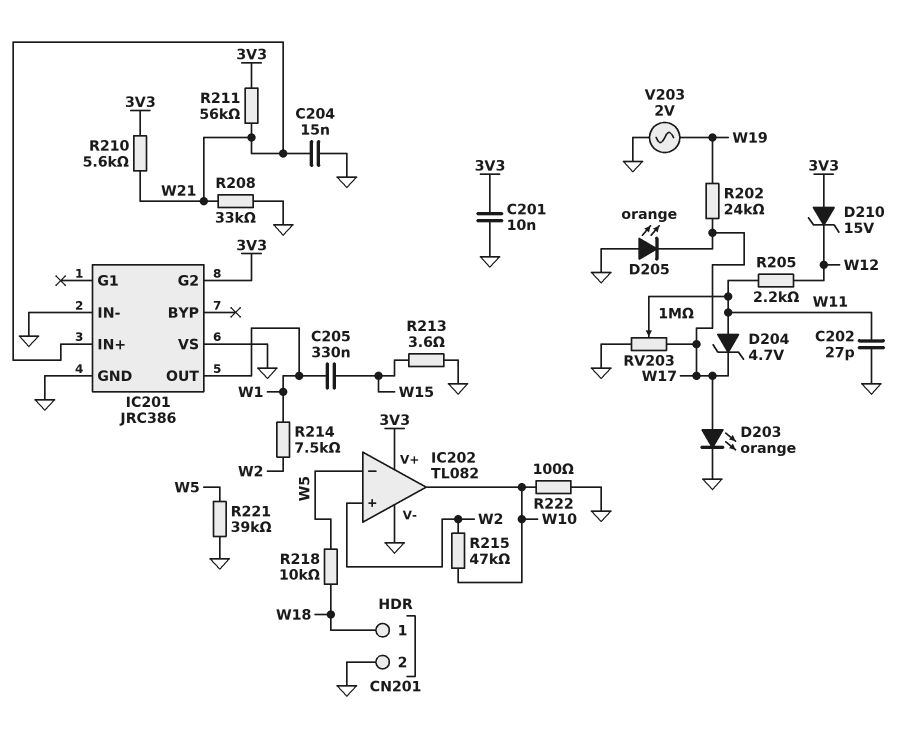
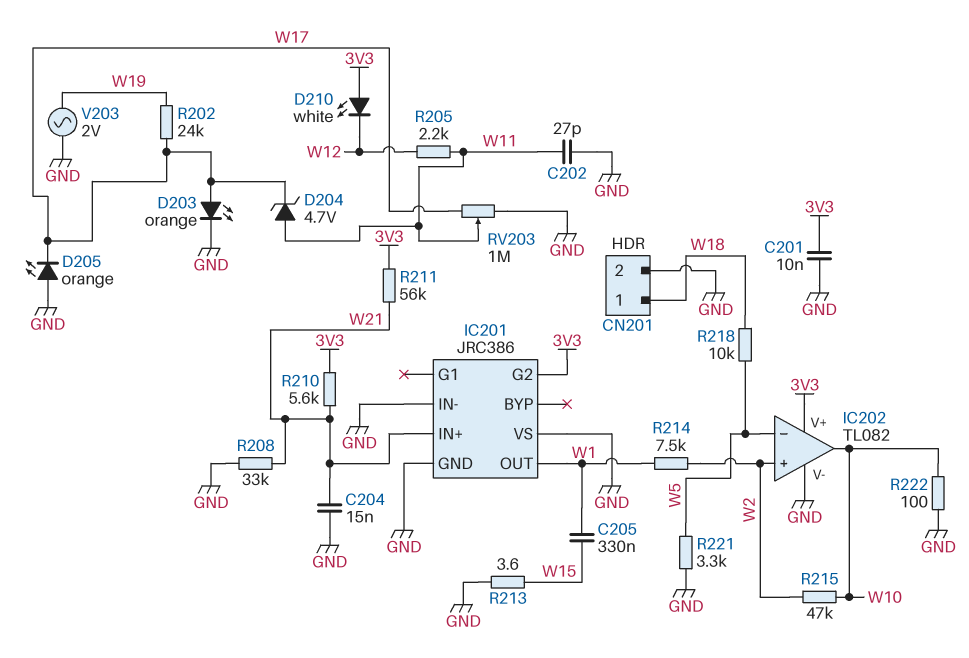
D210: zener 15V (A 3V3, K W12) -> LED white (A 3V3, K W12)
R221: 39k (GND, W5) -> 3.3k (GND, W5)

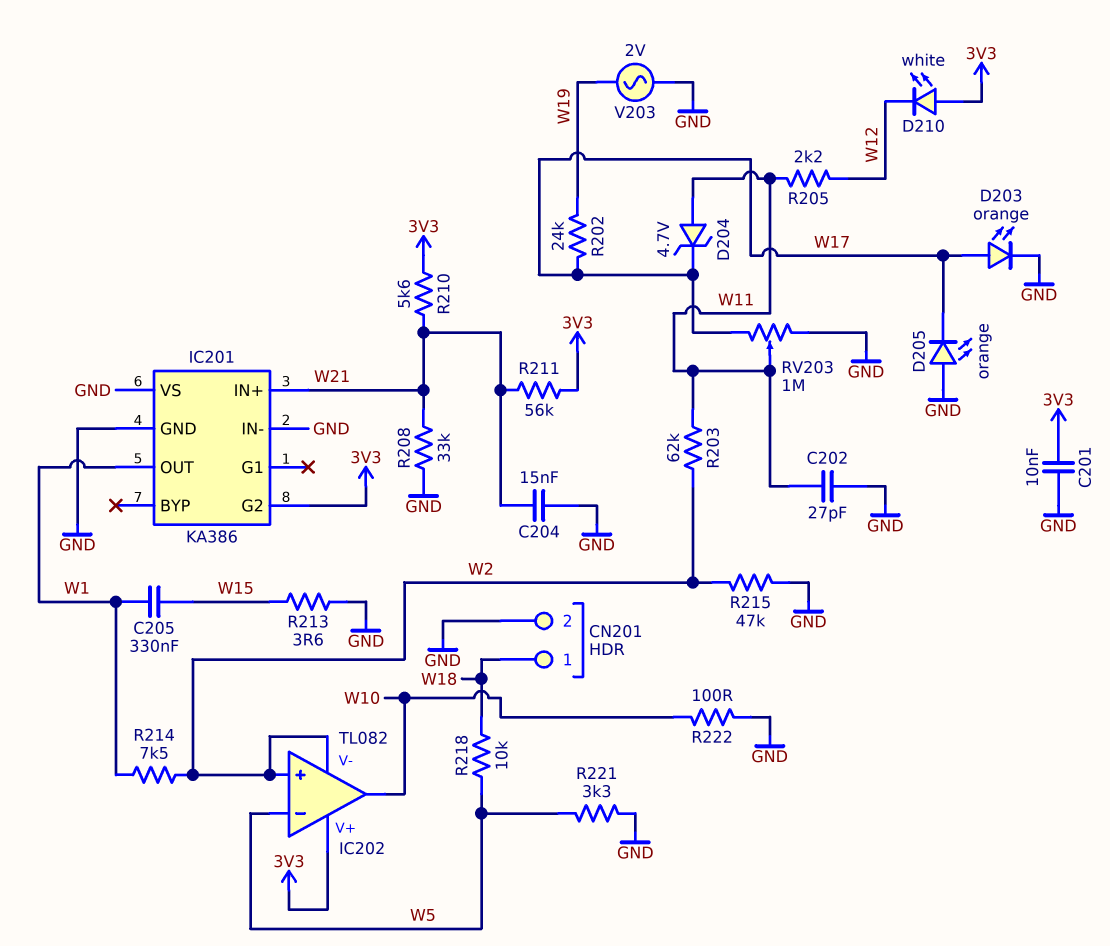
IC201: JRC386 -> KA386
IC202 pin V-: GND -> W2
R203: none -> 62k (W2, W11)
R215: 47k (W2, W10) -> 47k (GND, W2)

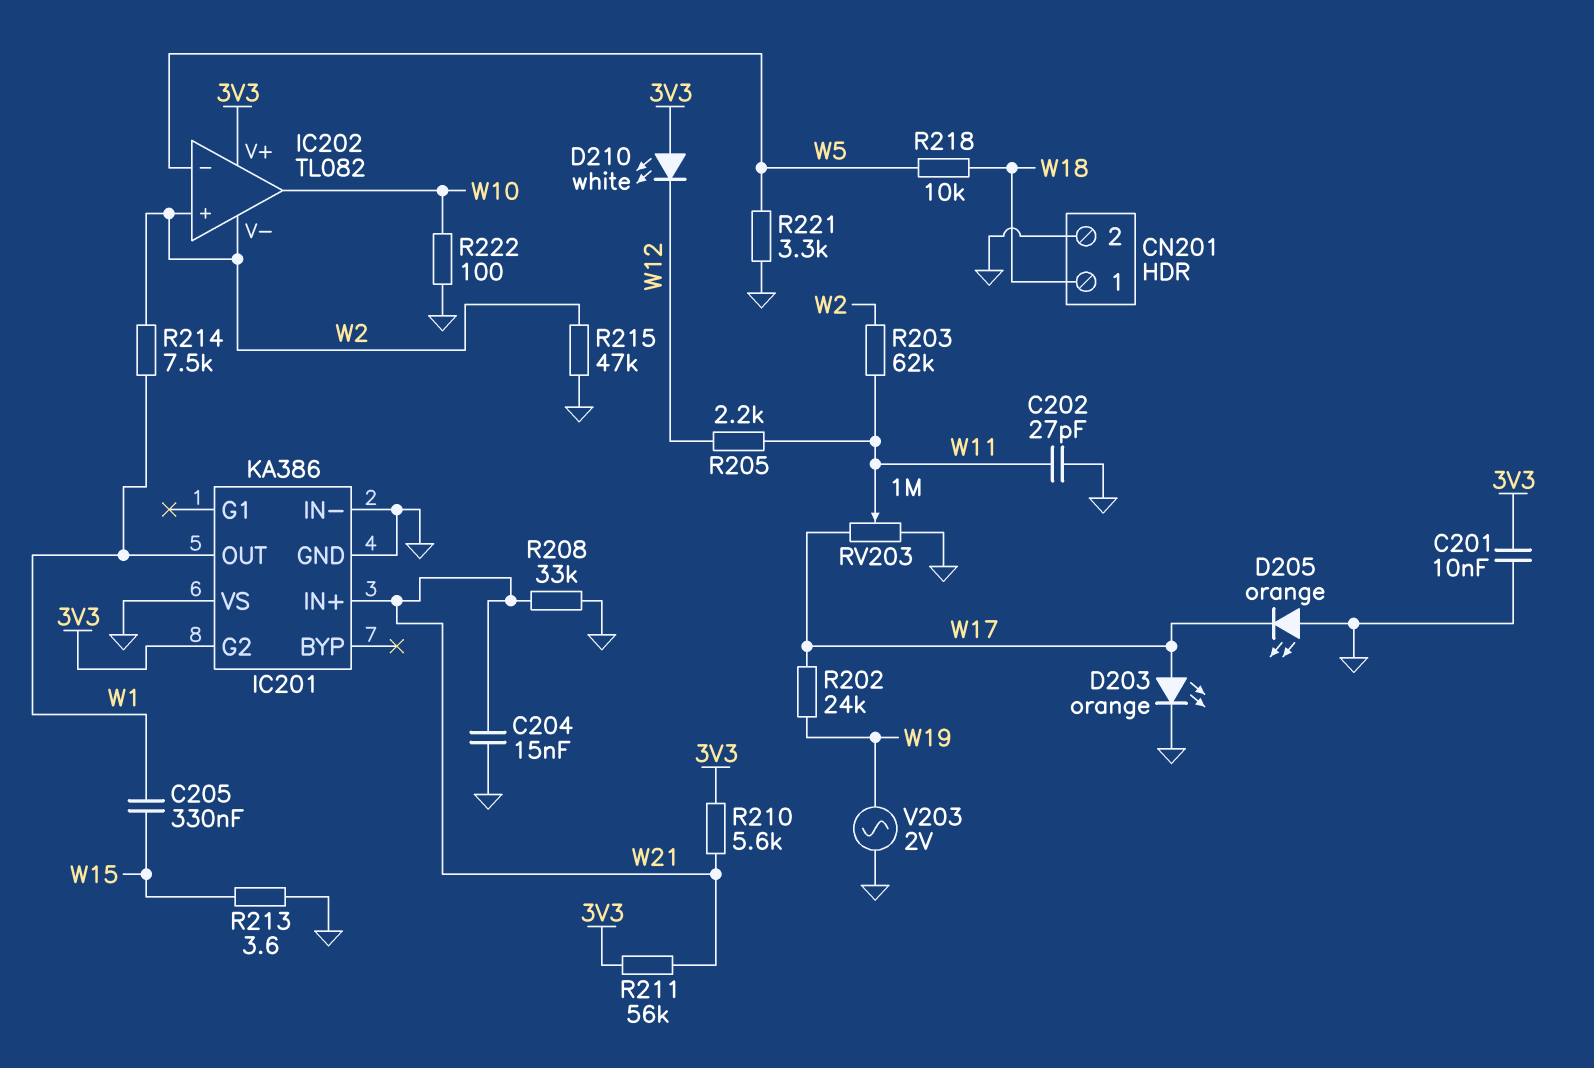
D204: zener 4.7V (A W11, K W17) -> none

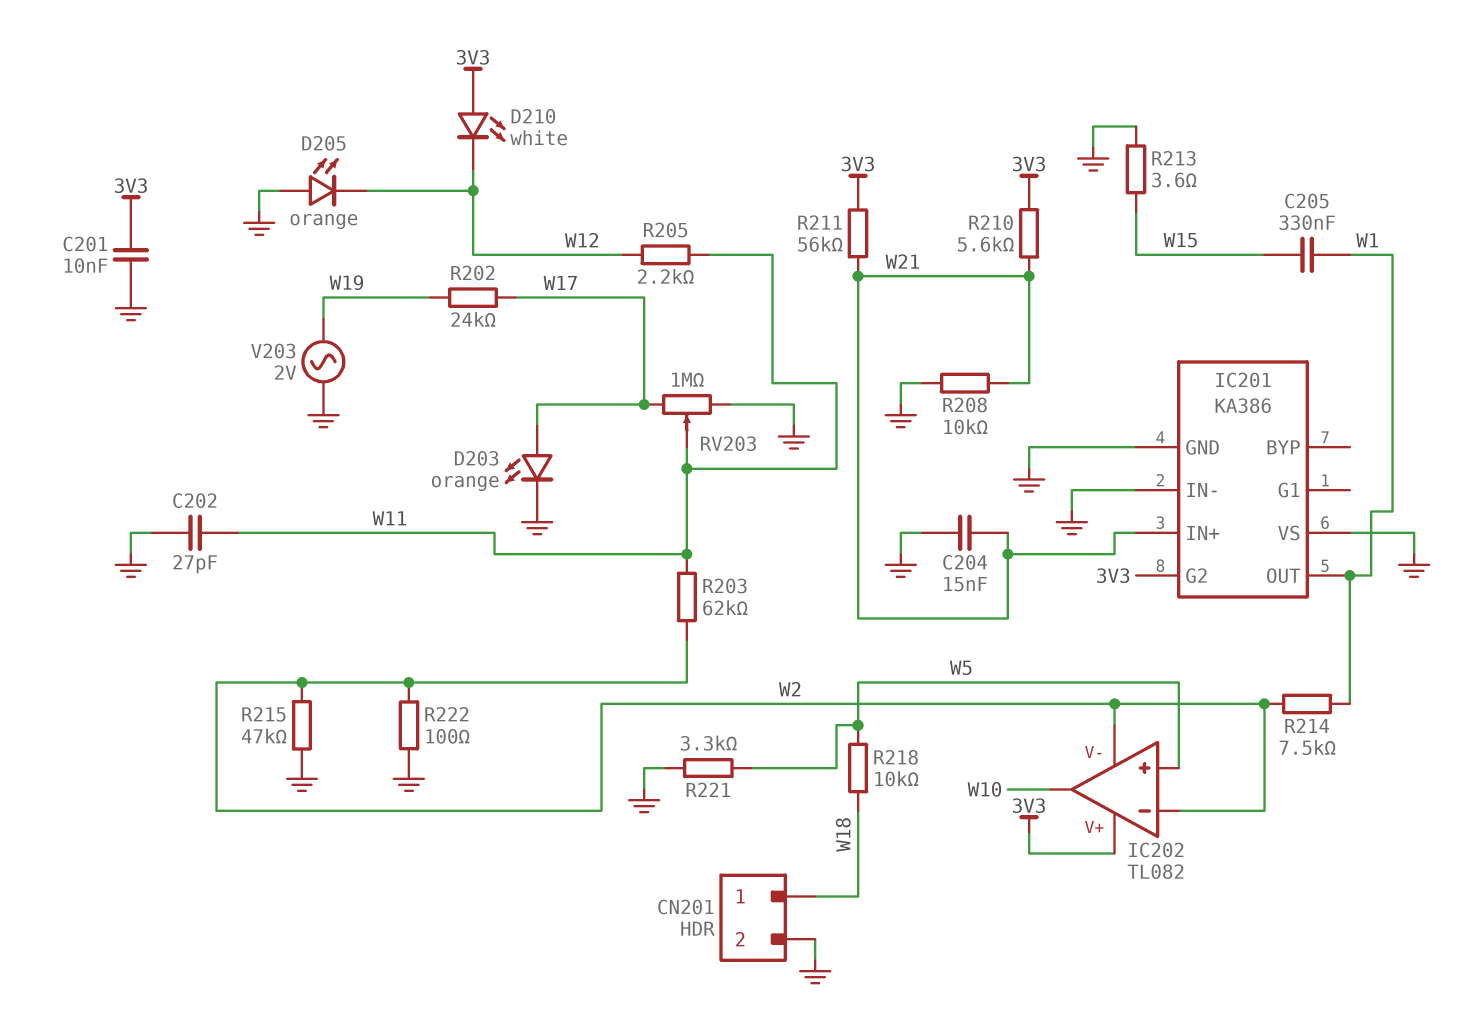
D205: LED orange (A GND, K W17) -> LED orange (A GND, K W12)
IC202 pin in+: W2 -> W5
IC202 pin in-: W5 -> W2
R208: 33k (GND, W21) -> 10k (GND, W21)
R222: 100 (GND, W10) -> 100 (GND, W2)

